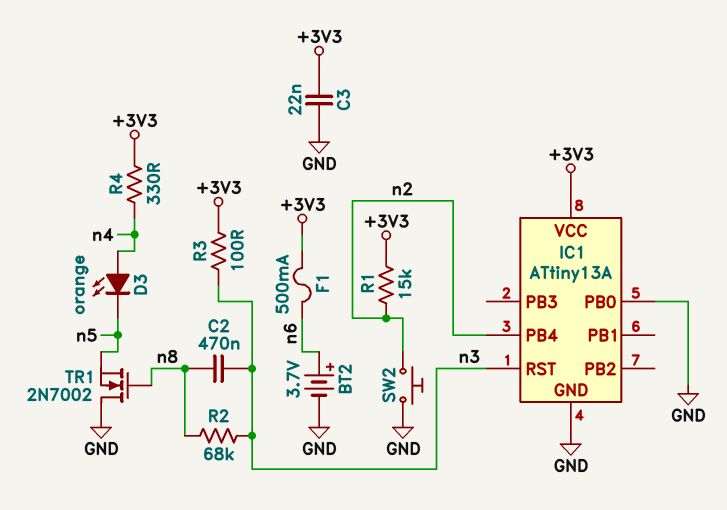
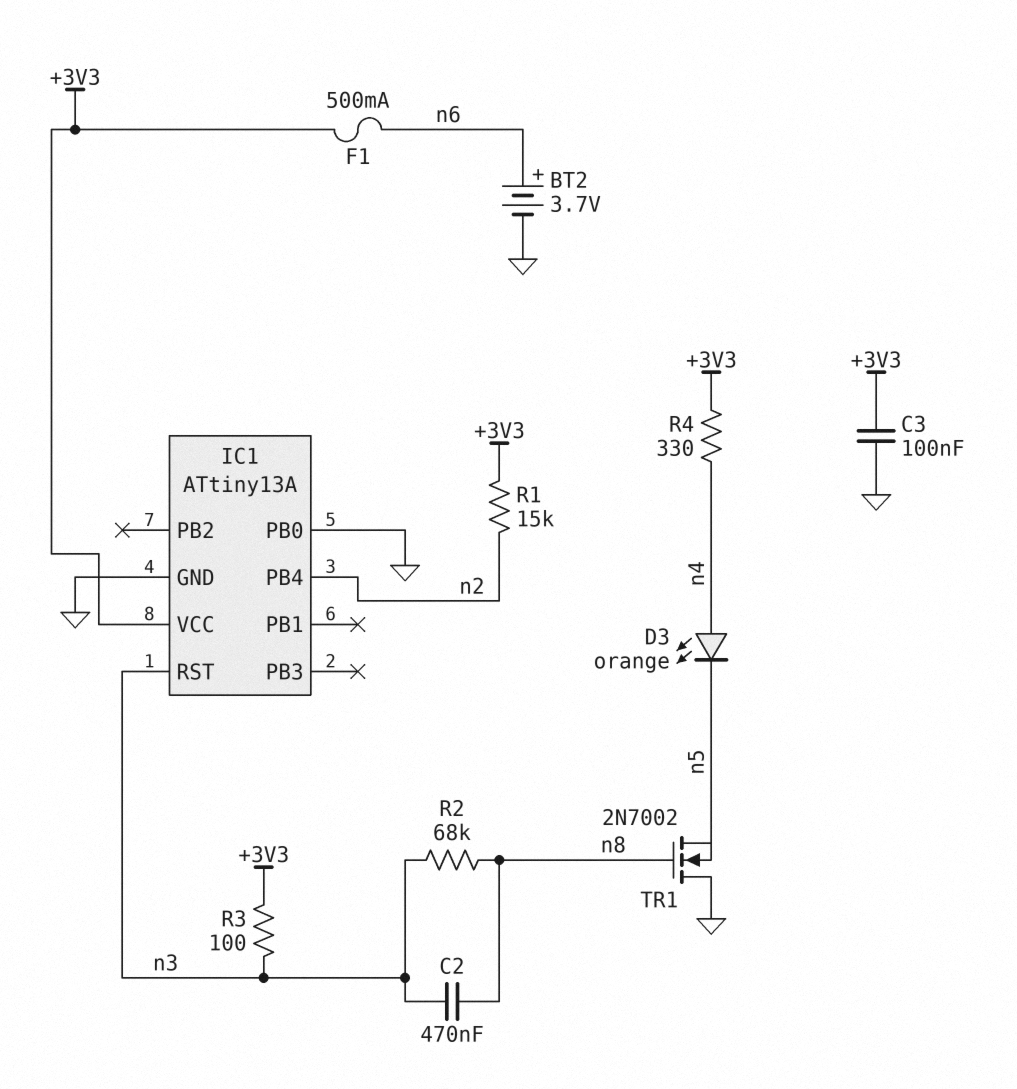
C3: 22nF (+3V3, GND) -> 100nF (+3V3, GND)
SW2: button (GND, n2) -> none

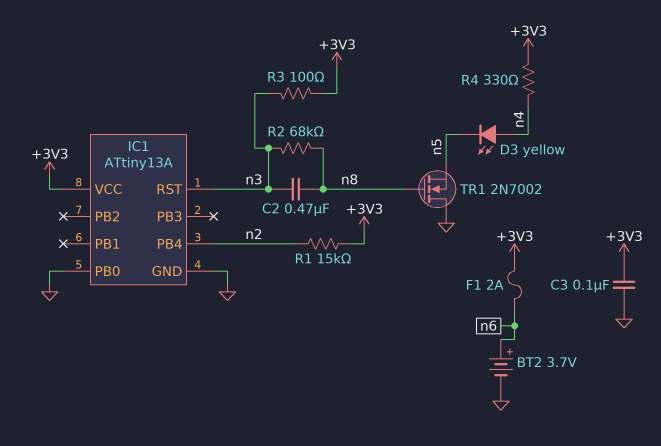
D3: LED orange (A n4, K n5) -> LED yellow (A n4, K n5)
F1: 500mA (+3V3, n6) -> 2A (+3V3, n6)

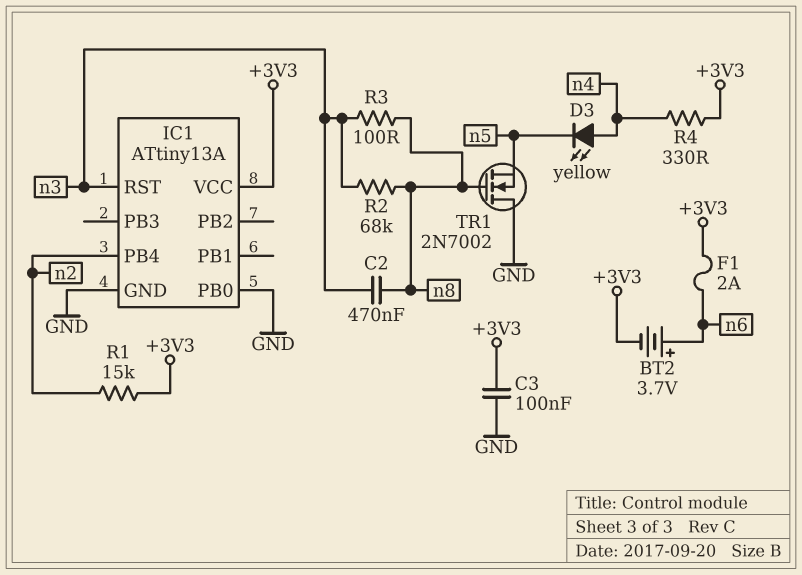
BT2: 3.7V (plus n6, minus GND) -> 3.7V (plus n6, minus +3V3)
R3: 100 (+3V3, n3) -> 100 (n3, n8)

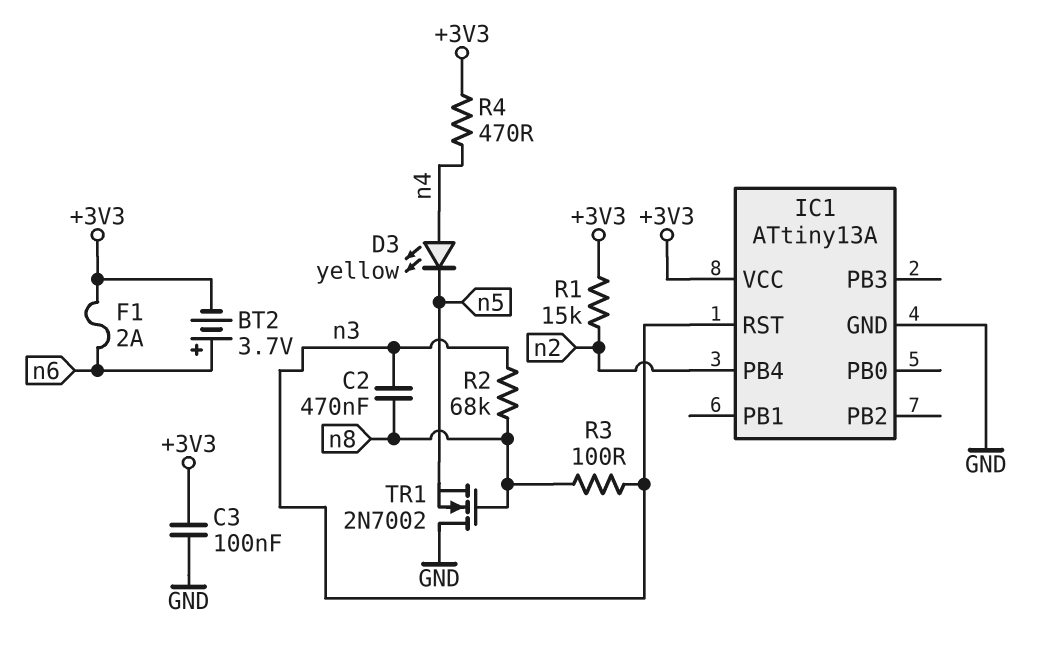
IC1 pin PB0: GND -> none
R4: 330 (+3V3, n4) -> 470 (+3V3, n4)

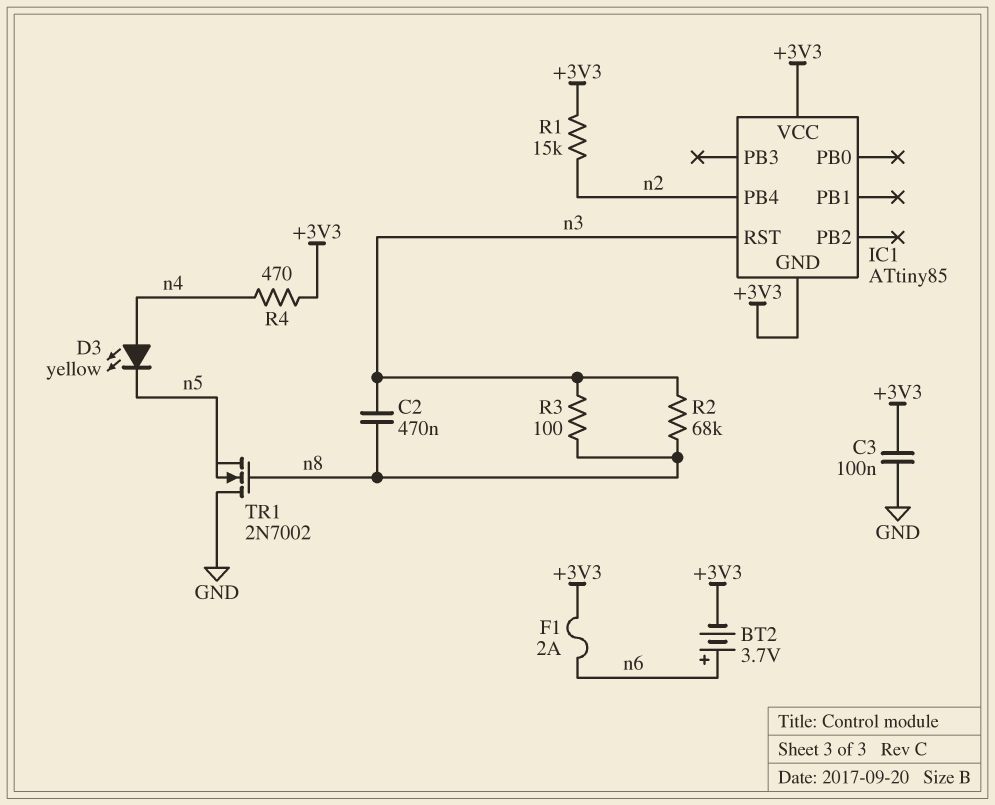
IC1: ATtiny13A -> ATtiny85
IC1 pin GND: GND -> +3V3

